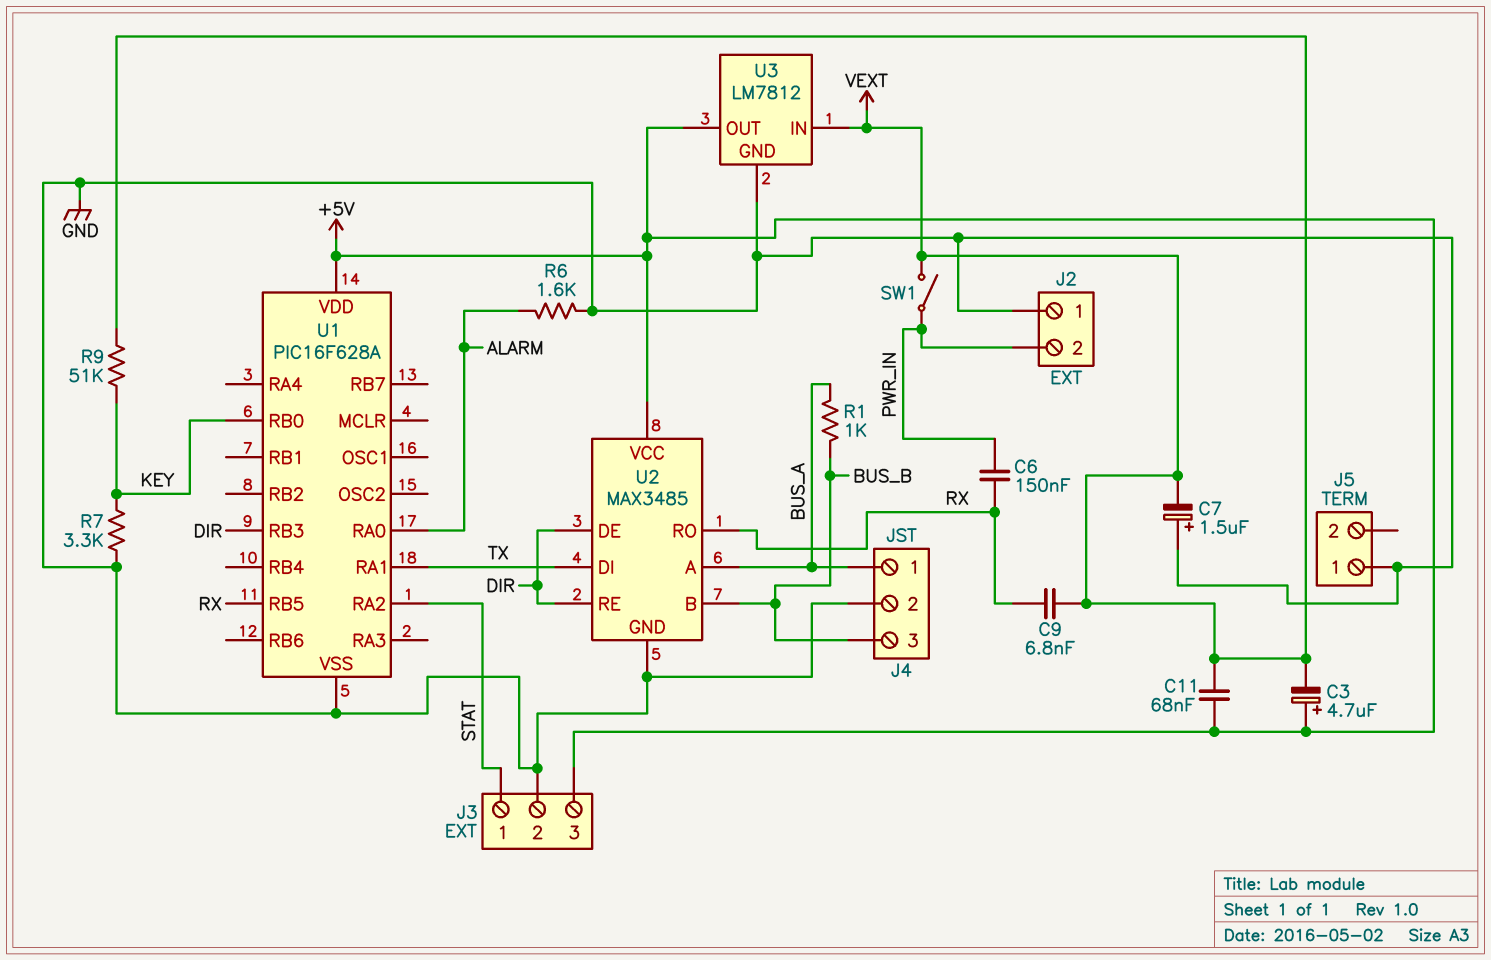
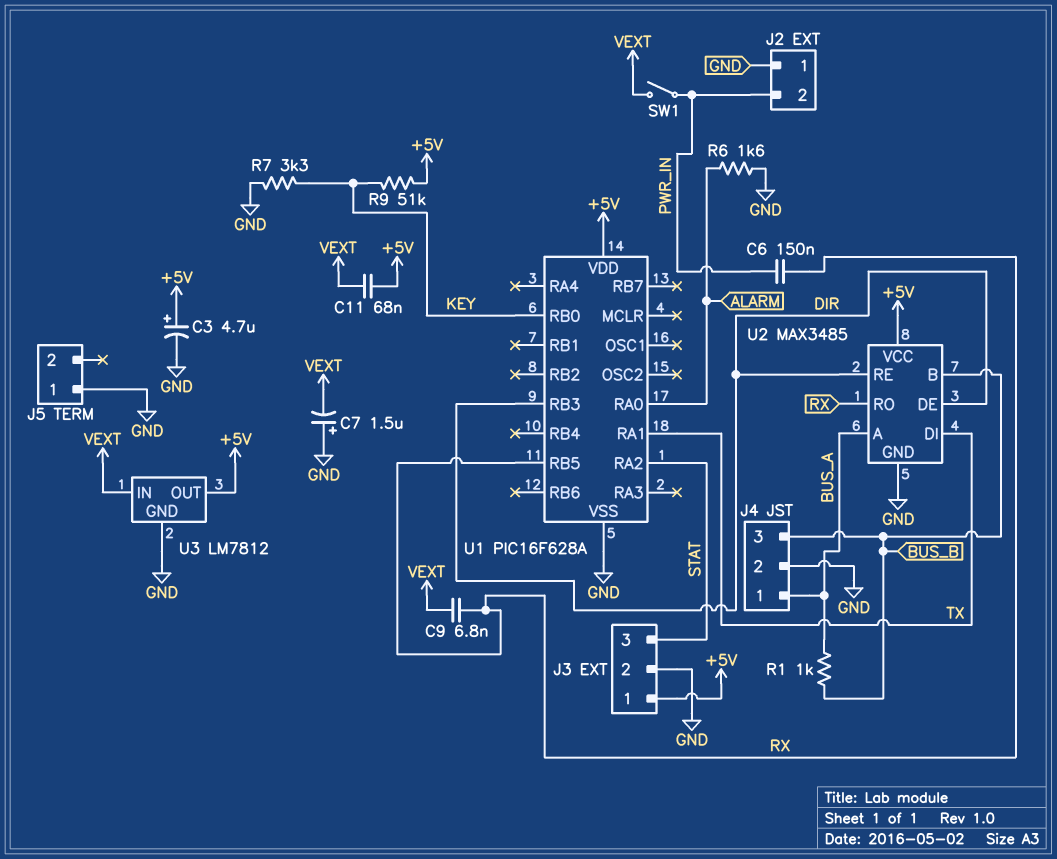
C3: 4.7uF (plus +5V, minus VEXT) -> 4.7uF (plus +5V, minus GND)
J3 pin 1: STAT -> +5V
J3 pin 3: +5V -> STAT
R9: 51k (KEY, VEXT) -> 51k (+5V, KEY)

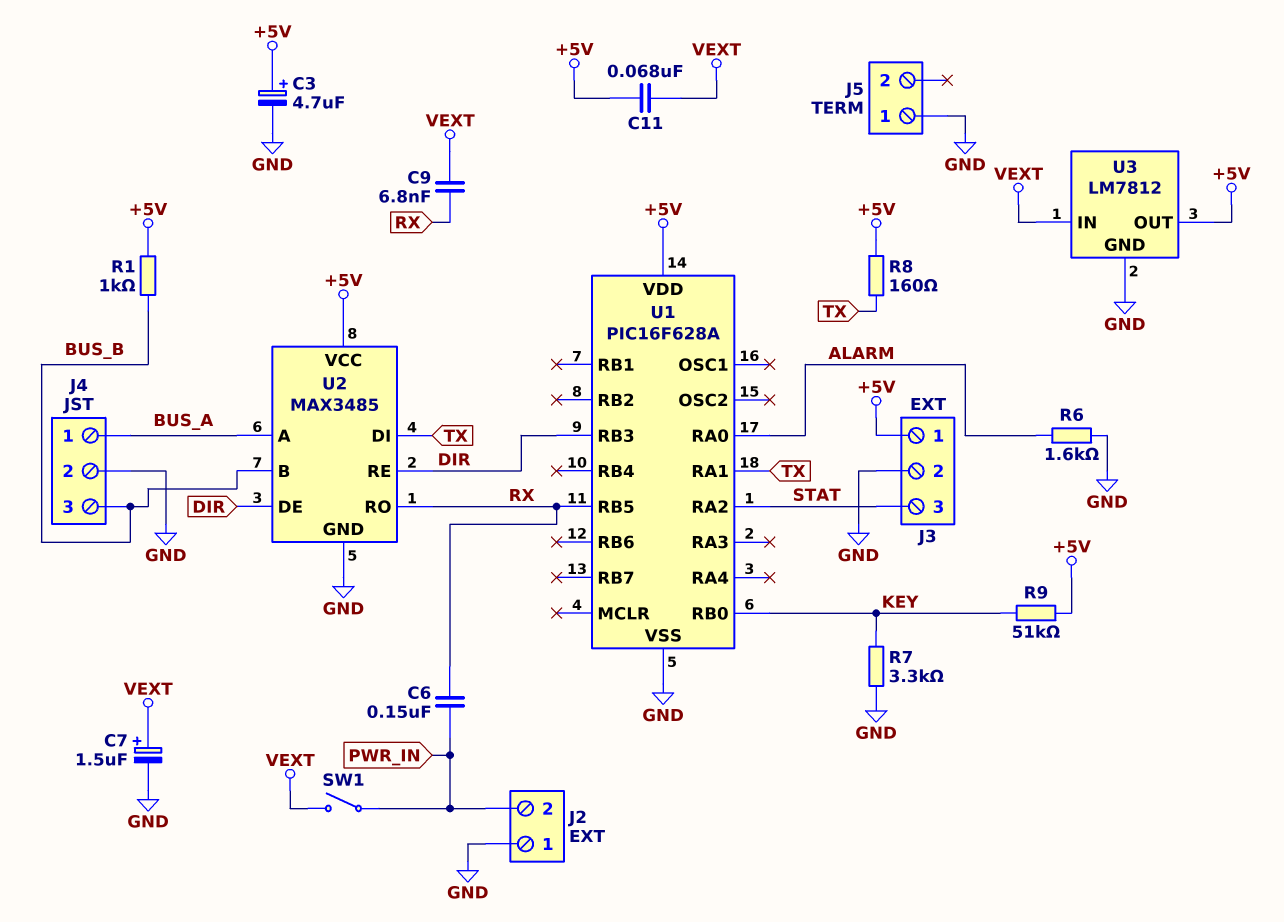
C7: 1.5uF (plus GND, minus VEXT) -> 1.5uF (plus VEXT, minus GND)
R1: 1k (BUS_A, BUS_B) -> 1k (+5V, BUS_B)
R8: none -> 160 (+5V, TX)

